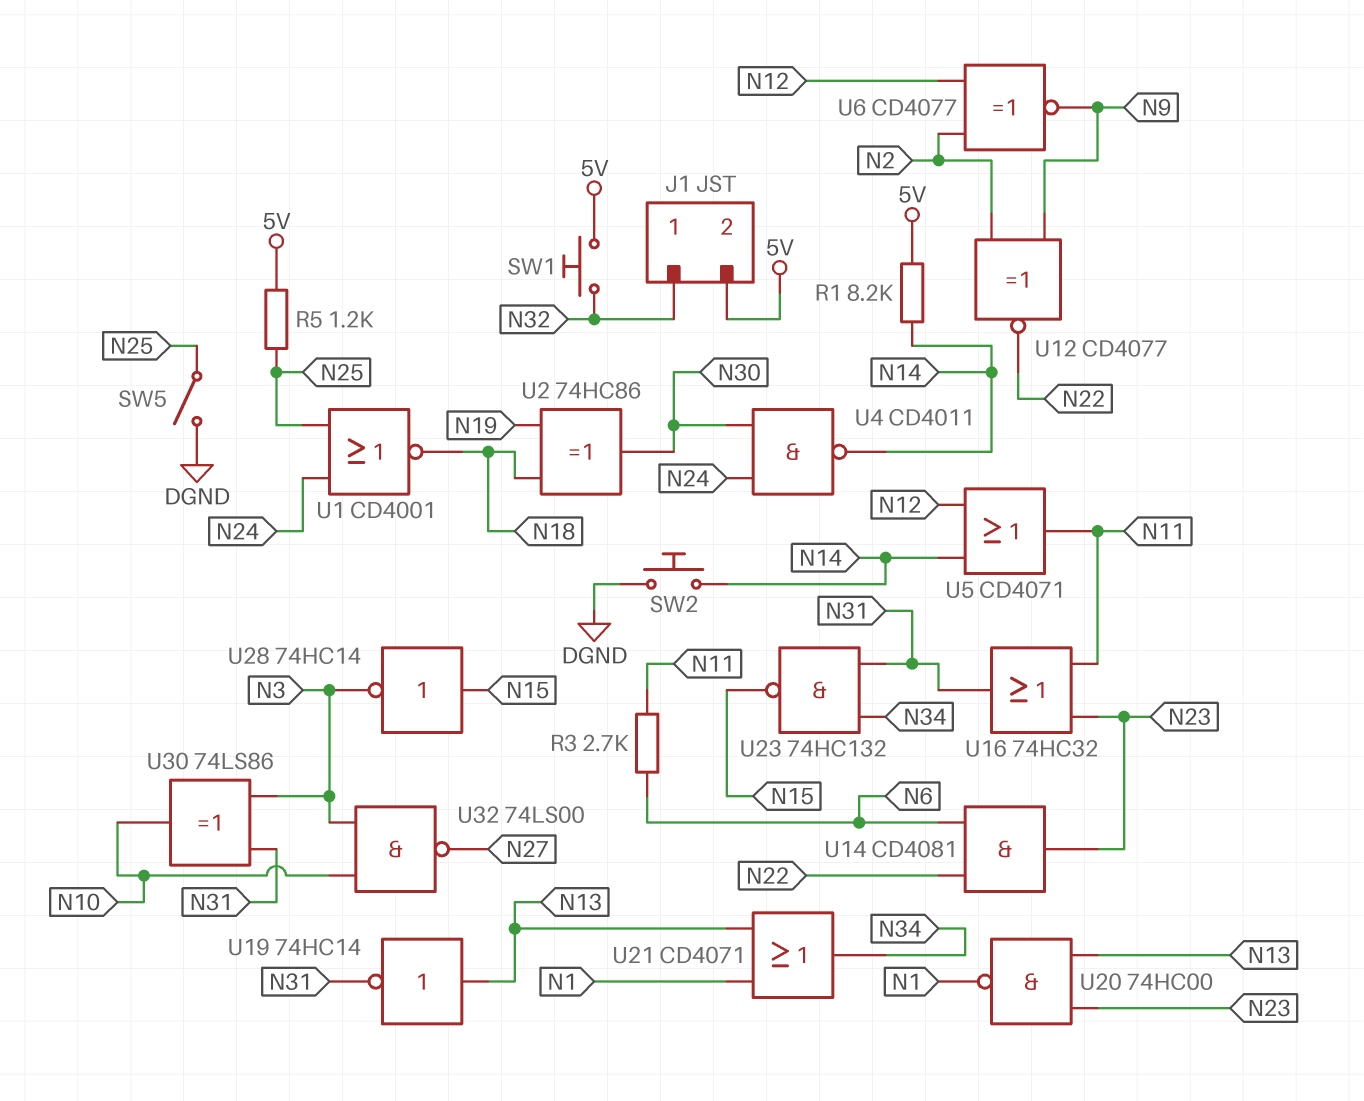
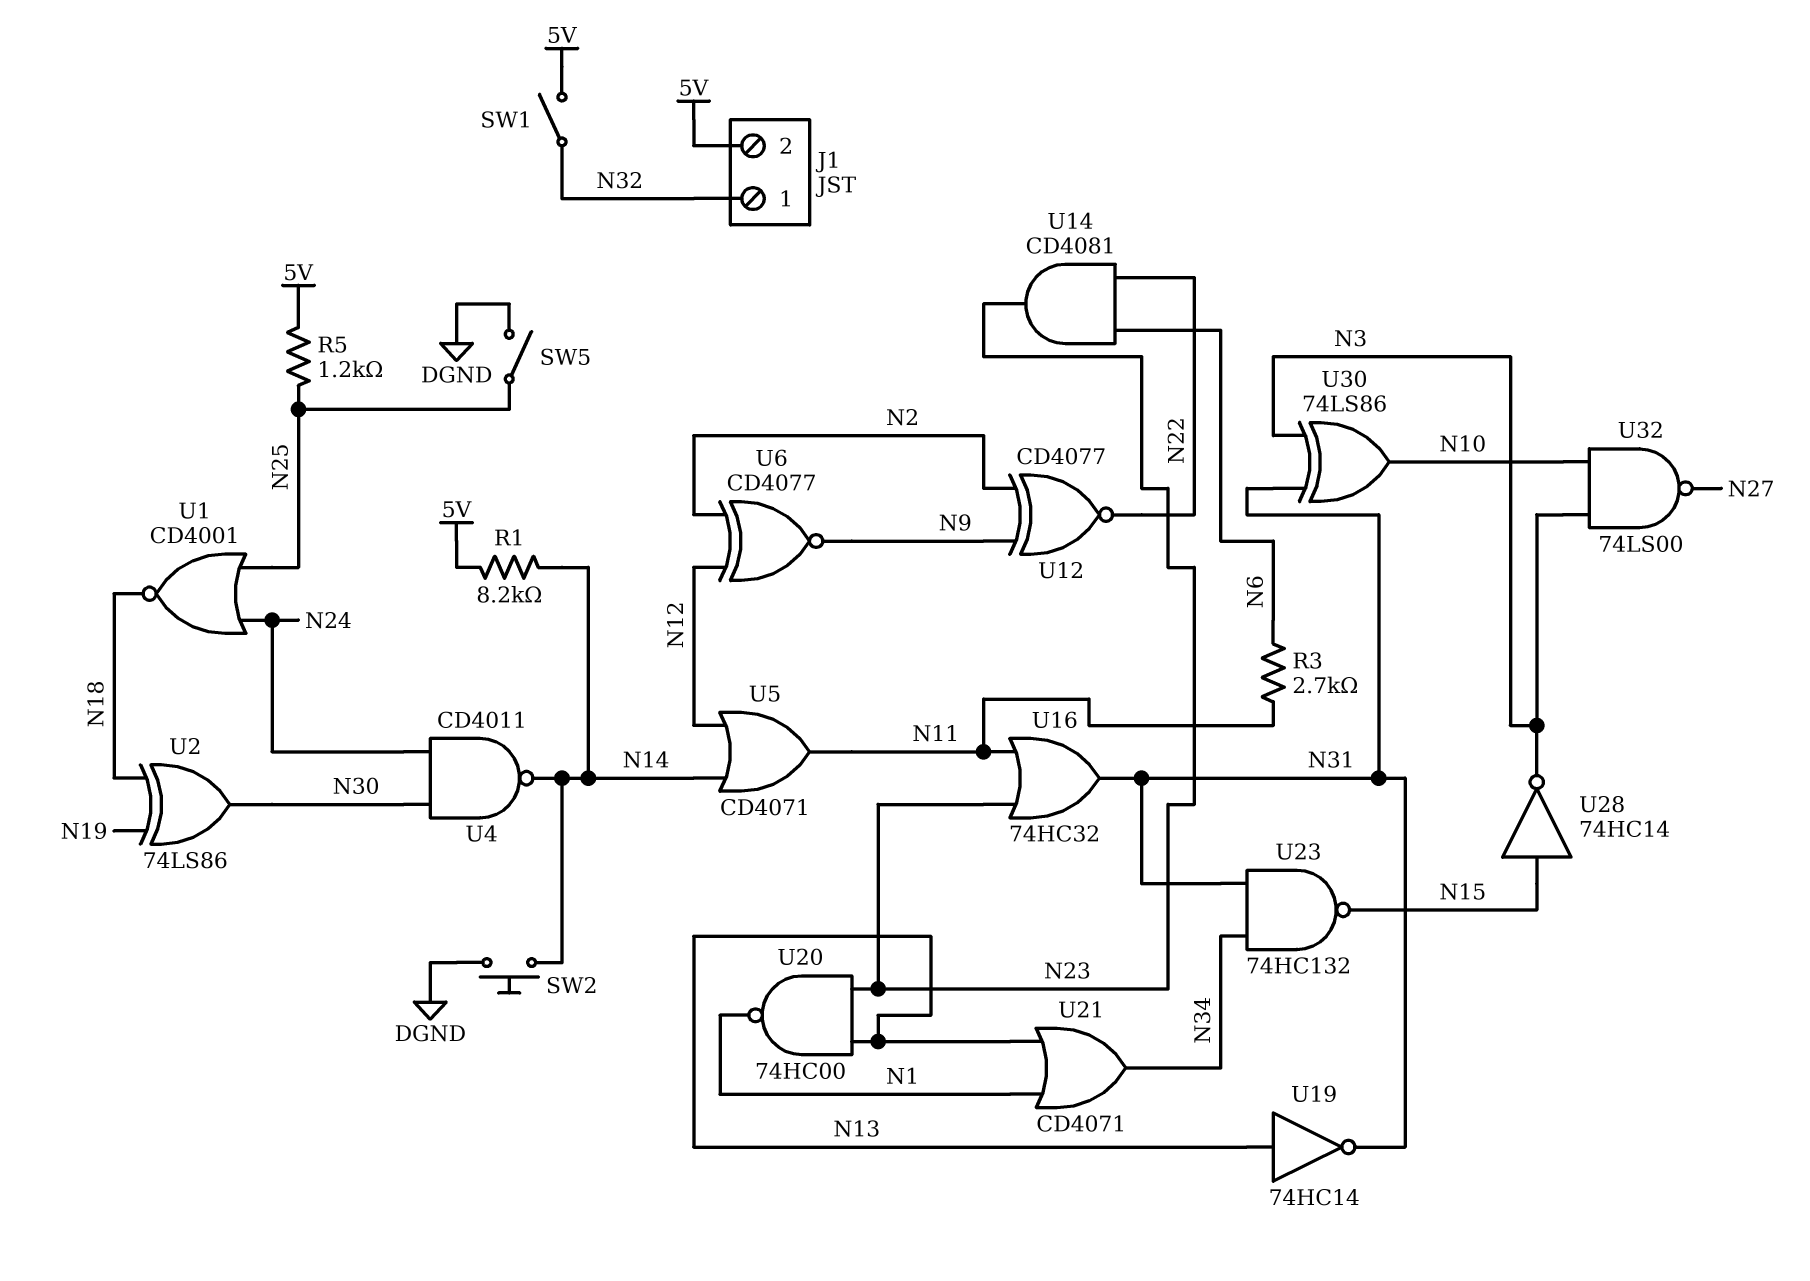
SW1: button (5V, N32) -> switch (5V, N32)
U2: XOR 74HC86 (in N18, in N19, out N30) -> XOR 74LS86 (in N18, in N19, out N30)

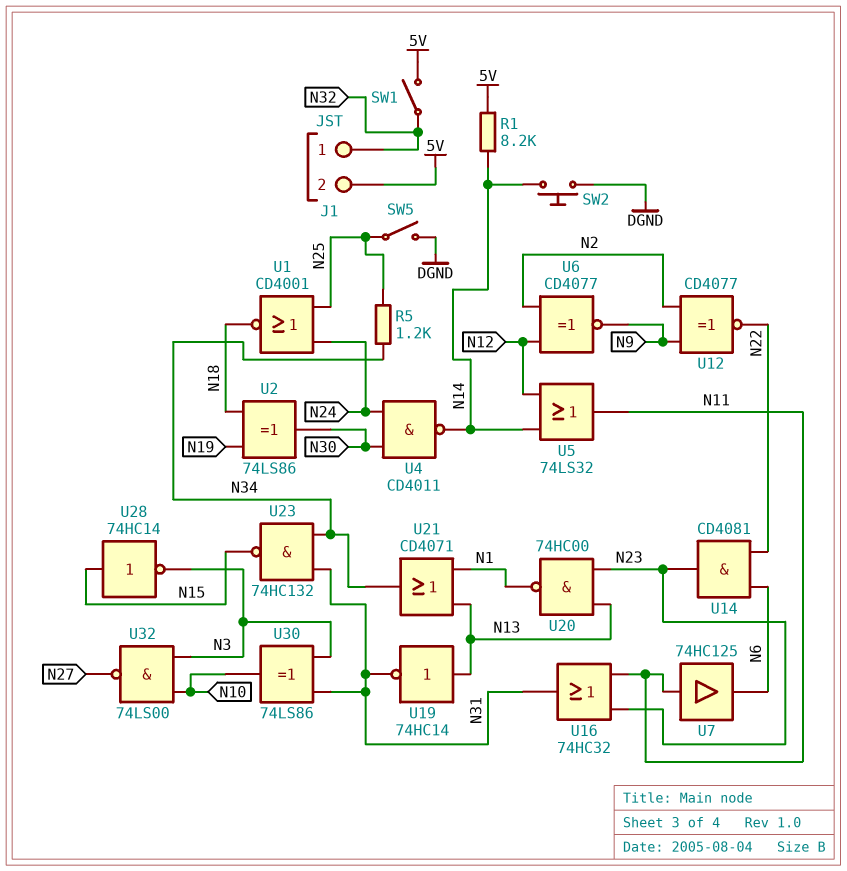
R3: 2.7k (N6, N11) -> none
R5: 1.2k (5V, N25) -> 1.2k (N25, N34)
U5: OR CD4071 (in N12, in N14, out N11) -> OR 74LS32 (in N12, in N14, out N11)
U7: none -> buffer 74HC125 (in N11, out N6)

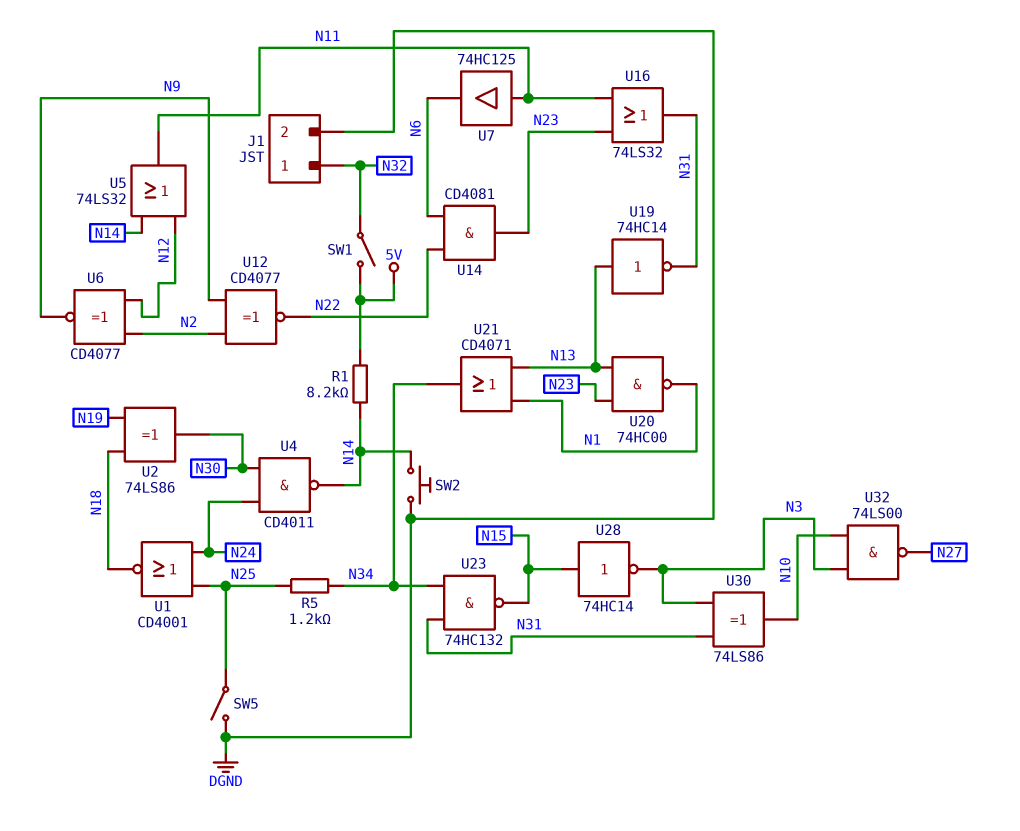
J1 pin 2: 5V -> DGND
U16: OR 74HC32 (in N11, in N23, out N31) -> OR 74LS32 (in N11, in N23, out N31)

